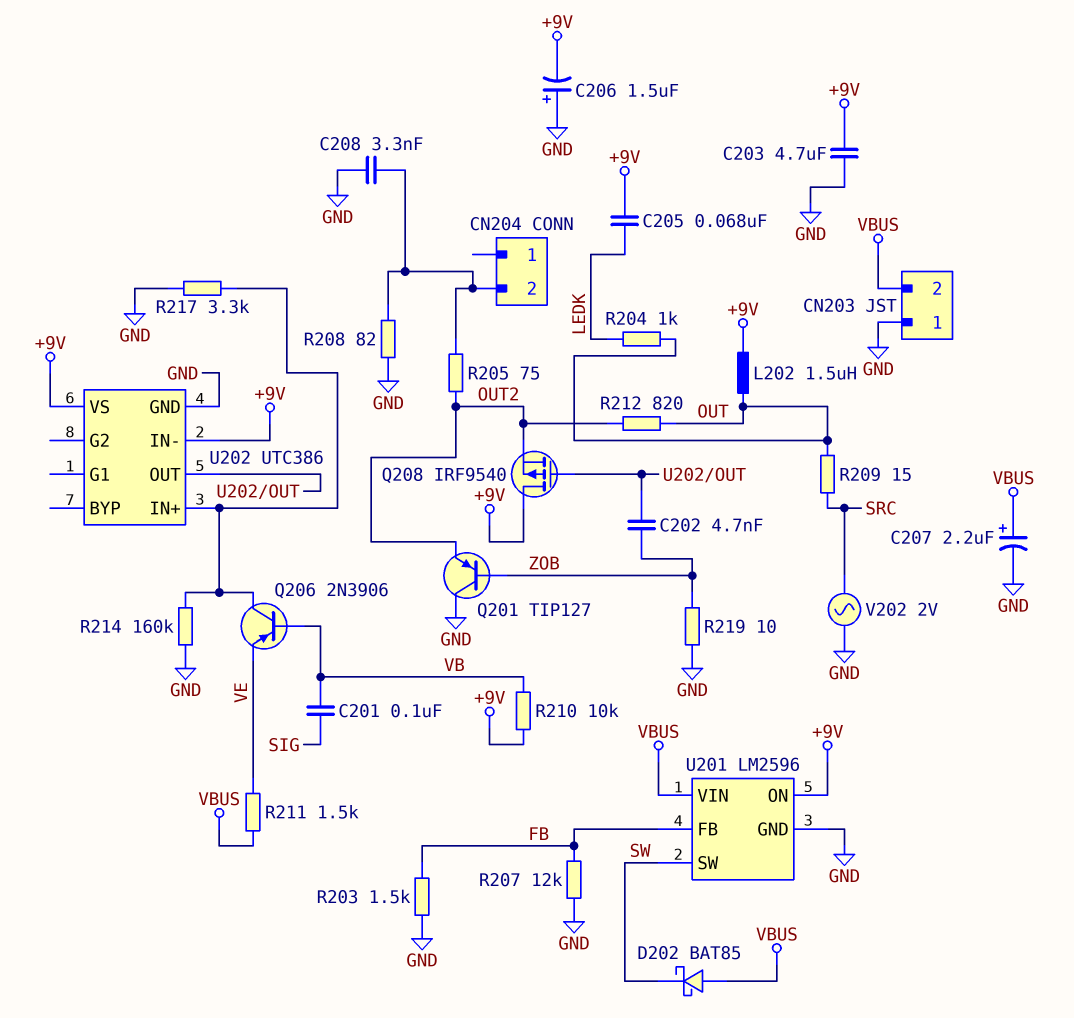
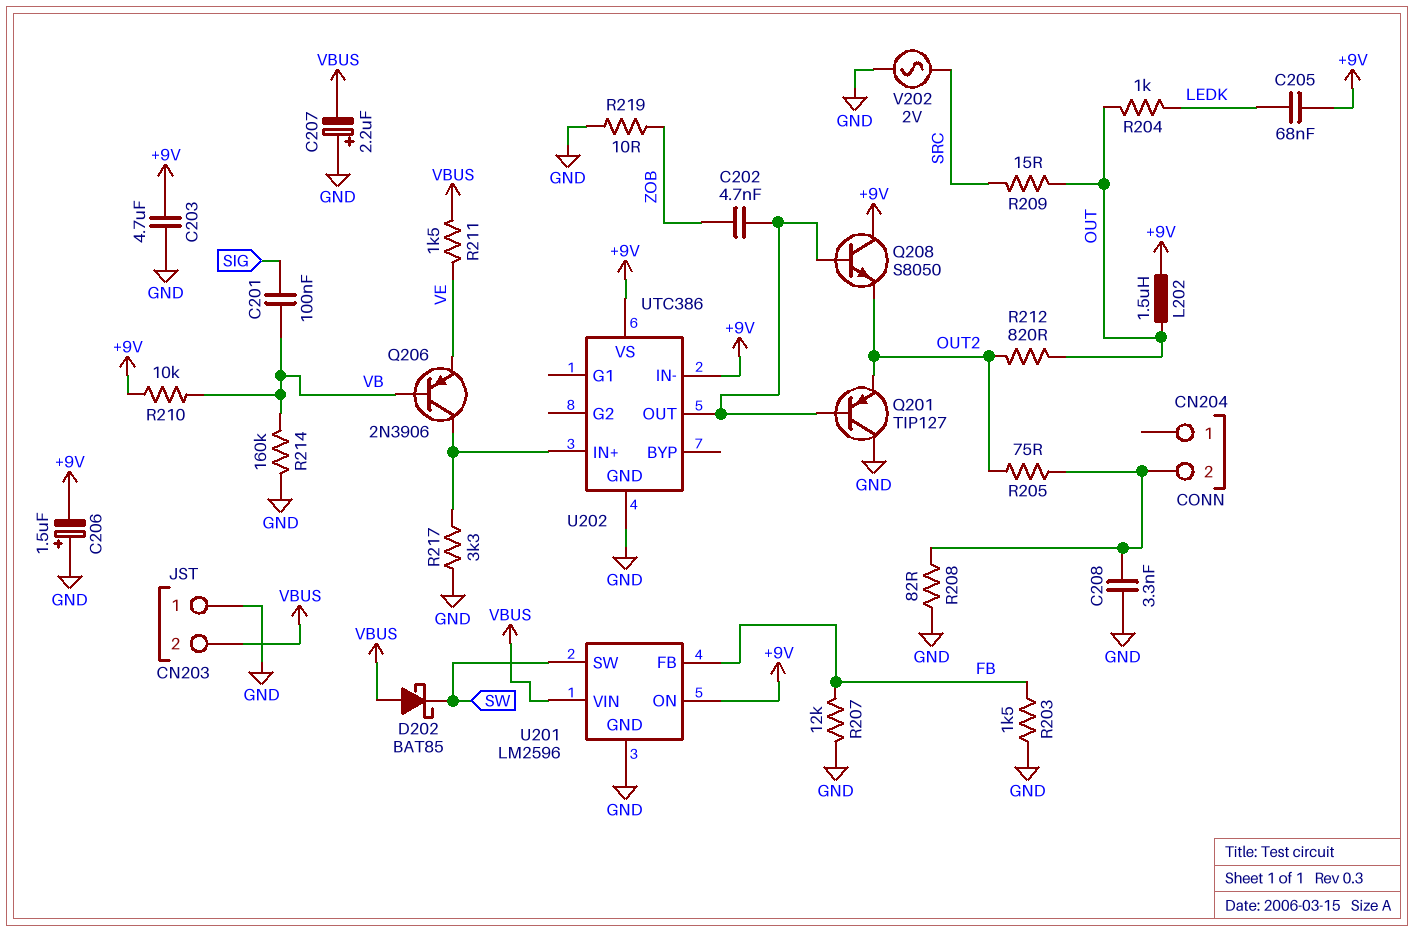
C207: 2.2uF (plus VBUS, minus GND) -> 2.2uF (plus GND, minus VBUS)
Q201: PNP TIP127 (B ZOB, C GND, E OUT2) -> PNP TIP127 (B U202/OUT, C GND, E OUT2)
Q208: PMOS IRF9540 (G U202/OUT, D +9V, S OUT2) -> NPN S8050 (B U202/OUT, C +9V, E OUT2)
R214: 160k (GND, U202/IN+) -> 160k (GND, VB)

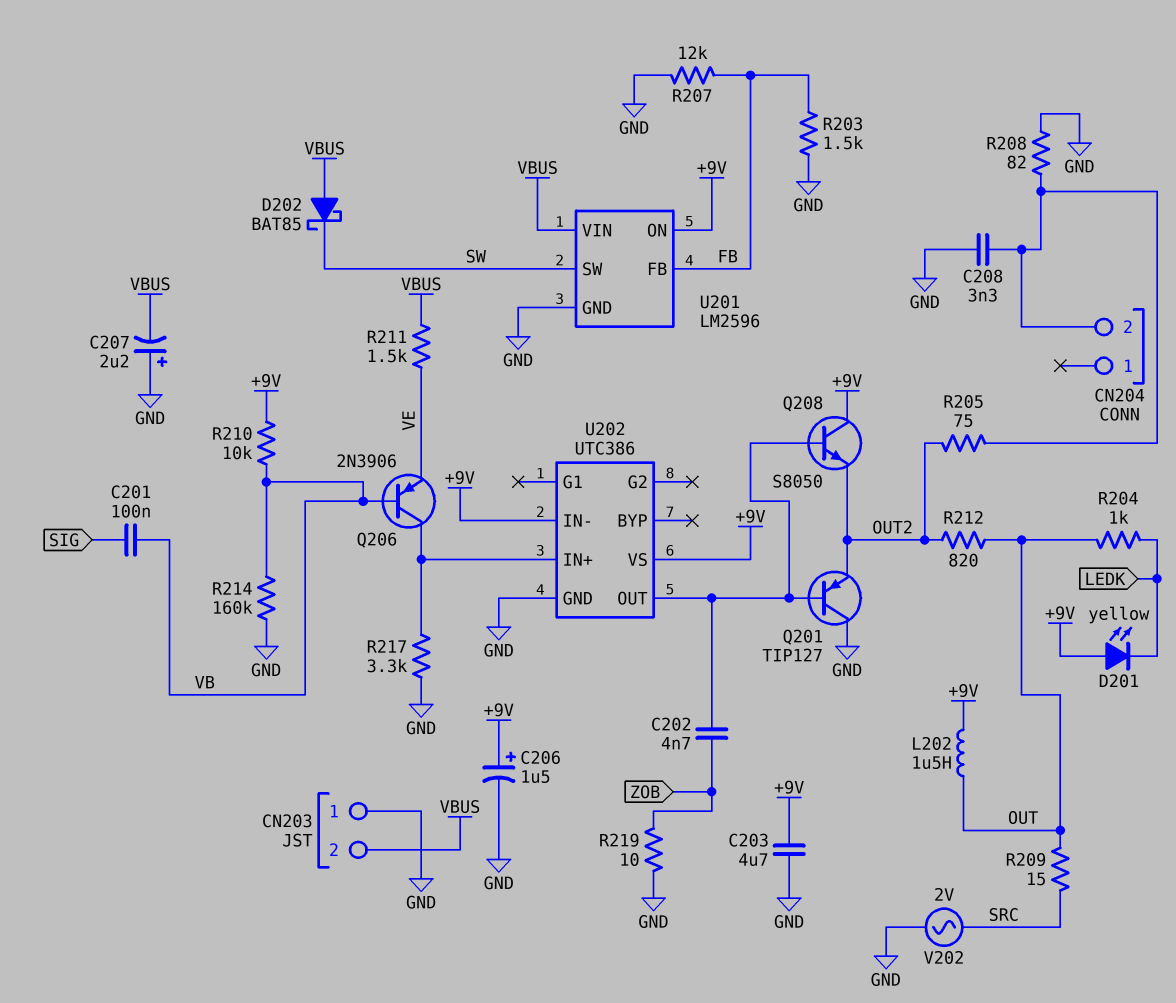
C205: 68nF (+9V, LEDK) -> none
C206: 1.5uF (plus GND, minus +9V) -> 1.5uF (plus +9V, minus GND)
D201: none -> LED yellow (A +9V, K LEDK)

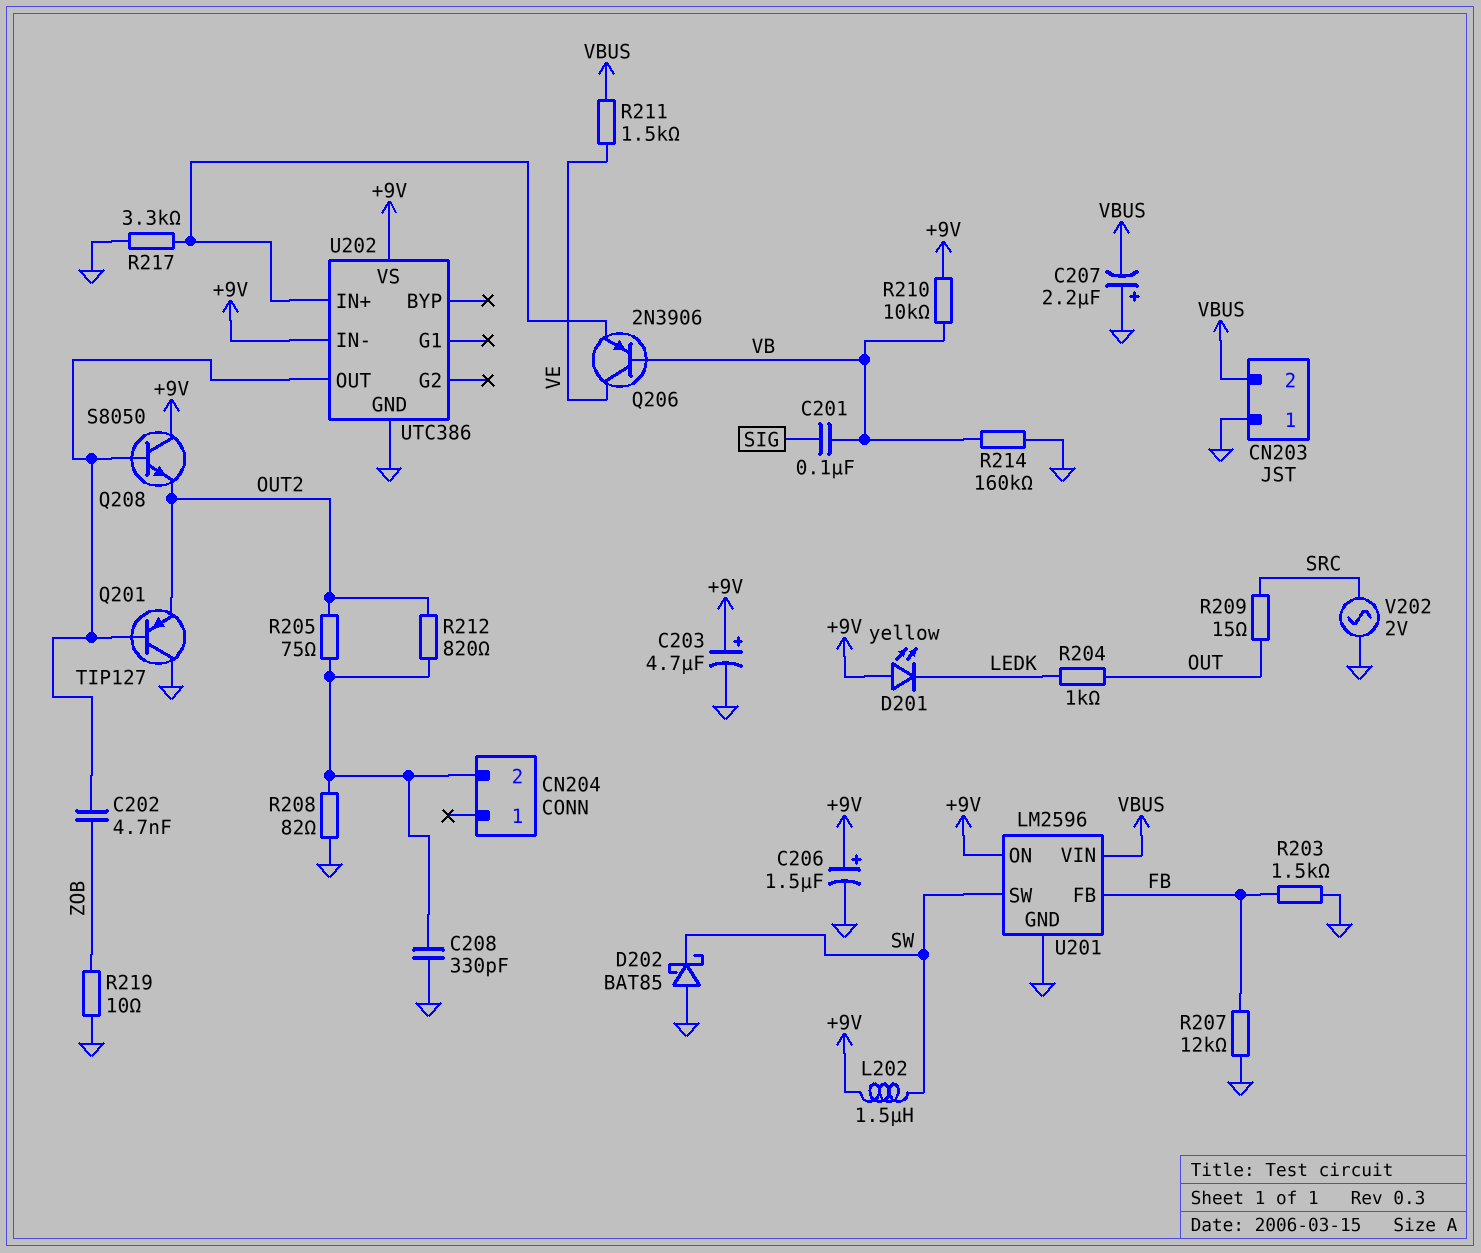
C203: 4.7uF (+9V, GND) -> 4.7uF (plus +9V, minus GND)
C208: 3.3nF (CN204/2, GND) -> 330pF (CN204/2, GND)
D202: schottky BAT85 (A VBUS, K SW) -> schottky BAT85 (A GND, K SW)
L202: 1.5uH (+9V, OUT) -> 1.5uH (+9V, SW)
Q206: PNP 2N3906 (B VB, C U202/IN+, E VE) -> PNP 2N3906 (B VB, C VE, E U202/IN+)
R212: 820 (OUT, OUT2) -> 820 (CN204/2, OUT2)

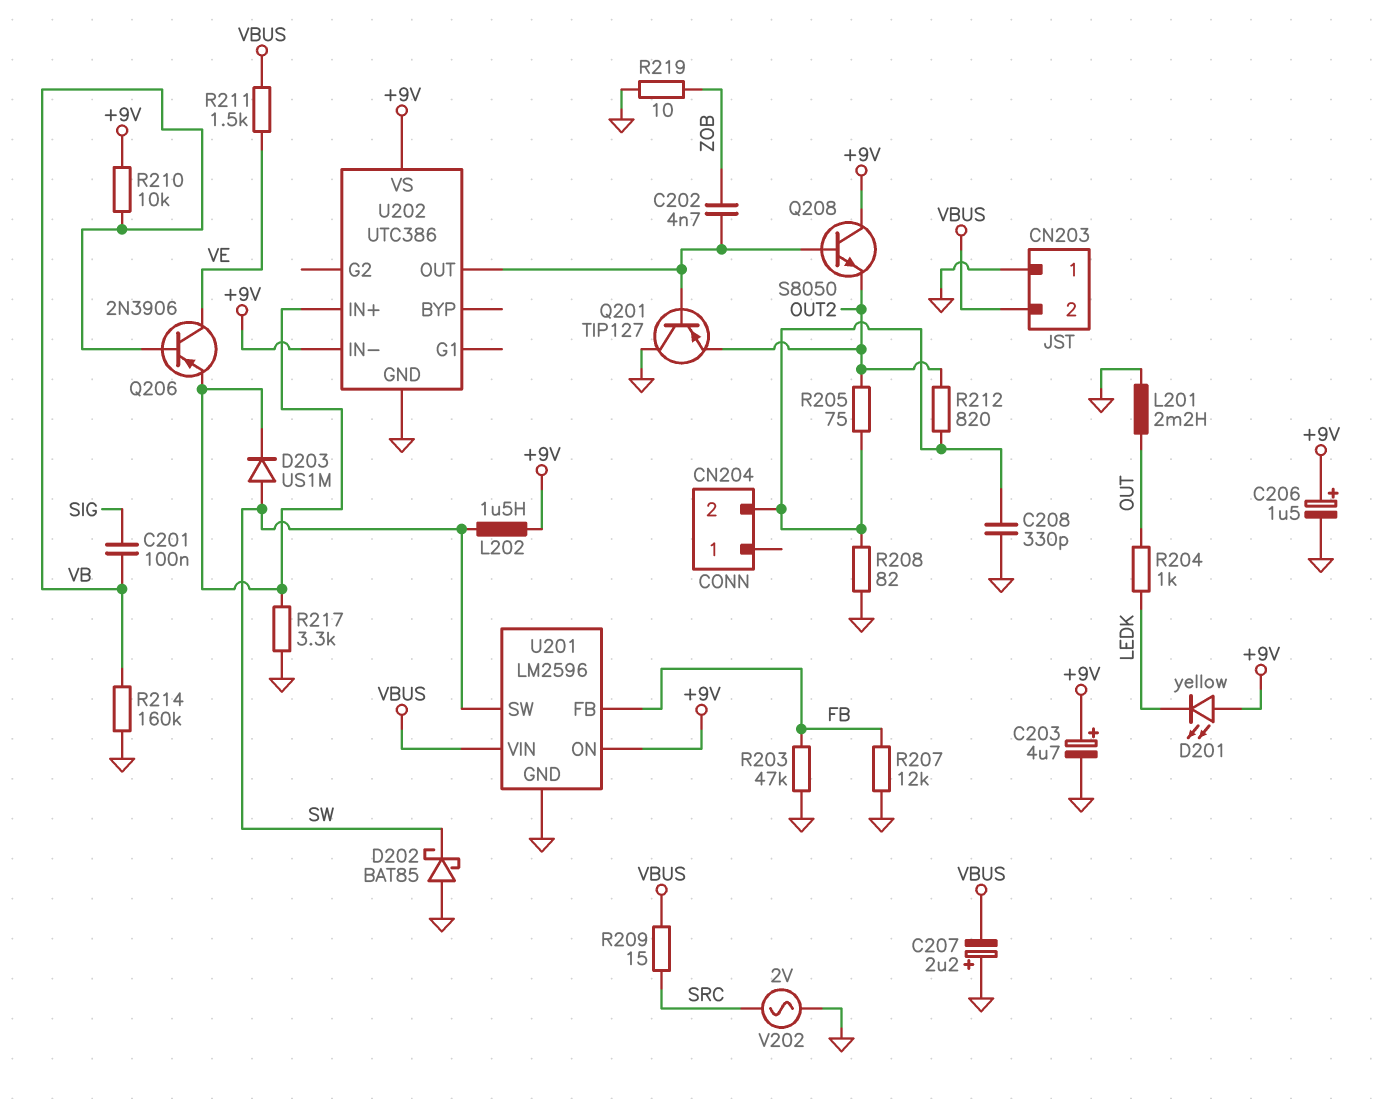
D203: none -> diode US1M (A SW, K U202/IN+)
L201: none -> 2.2mH (GND, OUT)
R203: 1.5k (FB, GND) -> 47k (FB, GND)
R209: 15 (OUT, SRC) -> 15 (SRC, VBUS)

